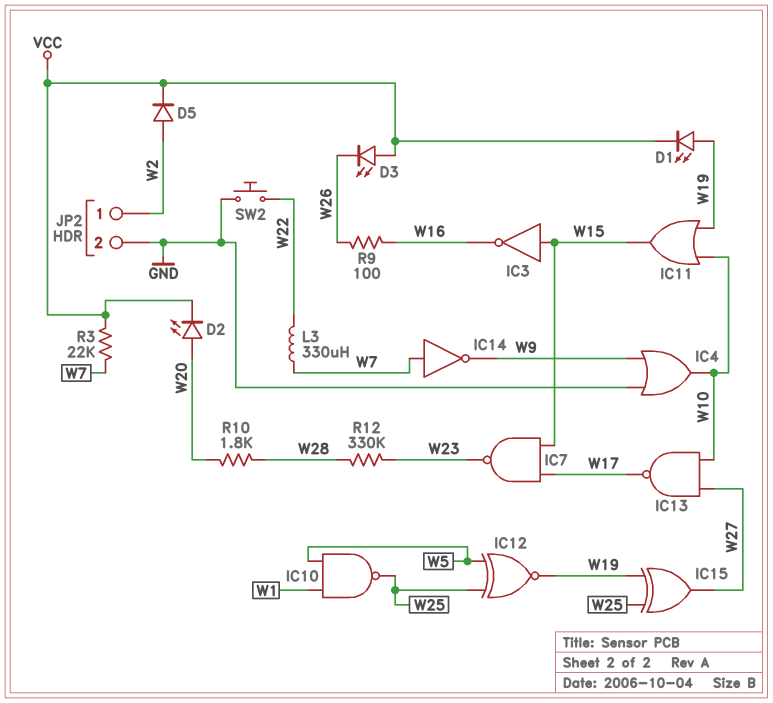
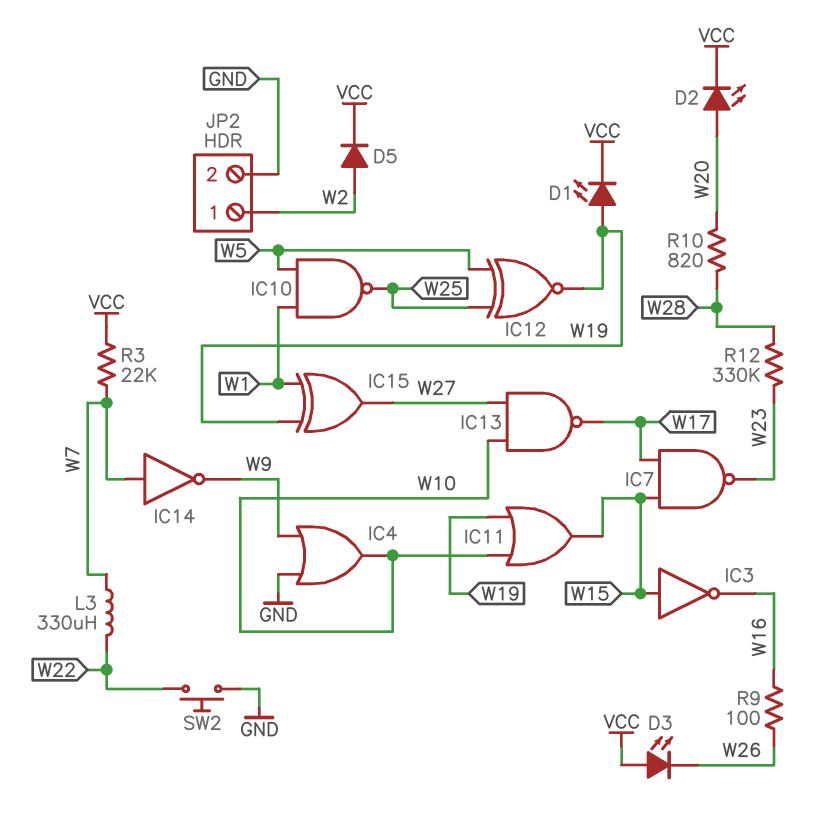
IC15: XOR (in W19, in W25, out W27) -> XOR (in W1, in W19, out W27)
R10: 1.8k (W20, W28) -> 820 (W20, W28)

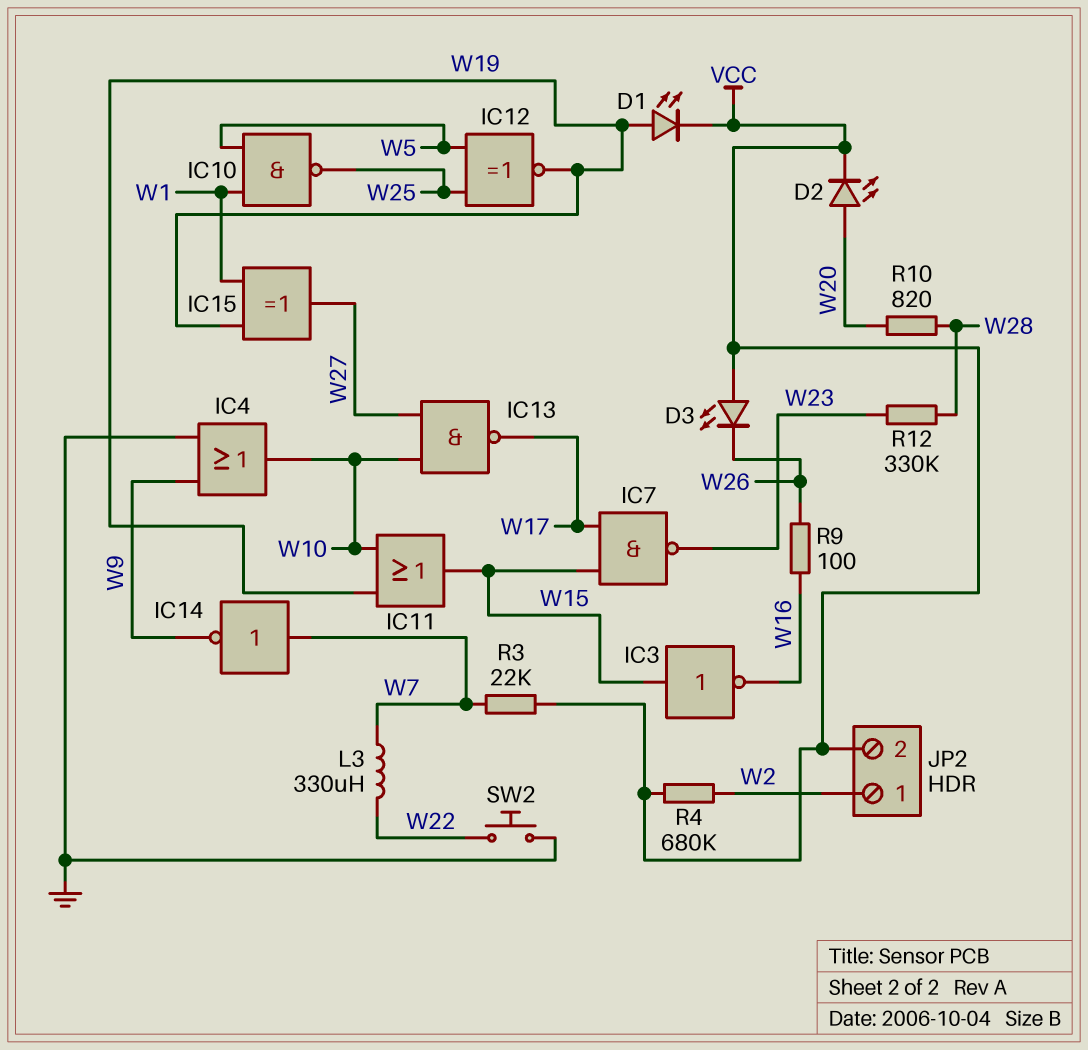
D5: diode (A W2, K VCC) -> none
JP2 pin 2: GND -> VCC
R4: none -> 680k (VCC, W2)

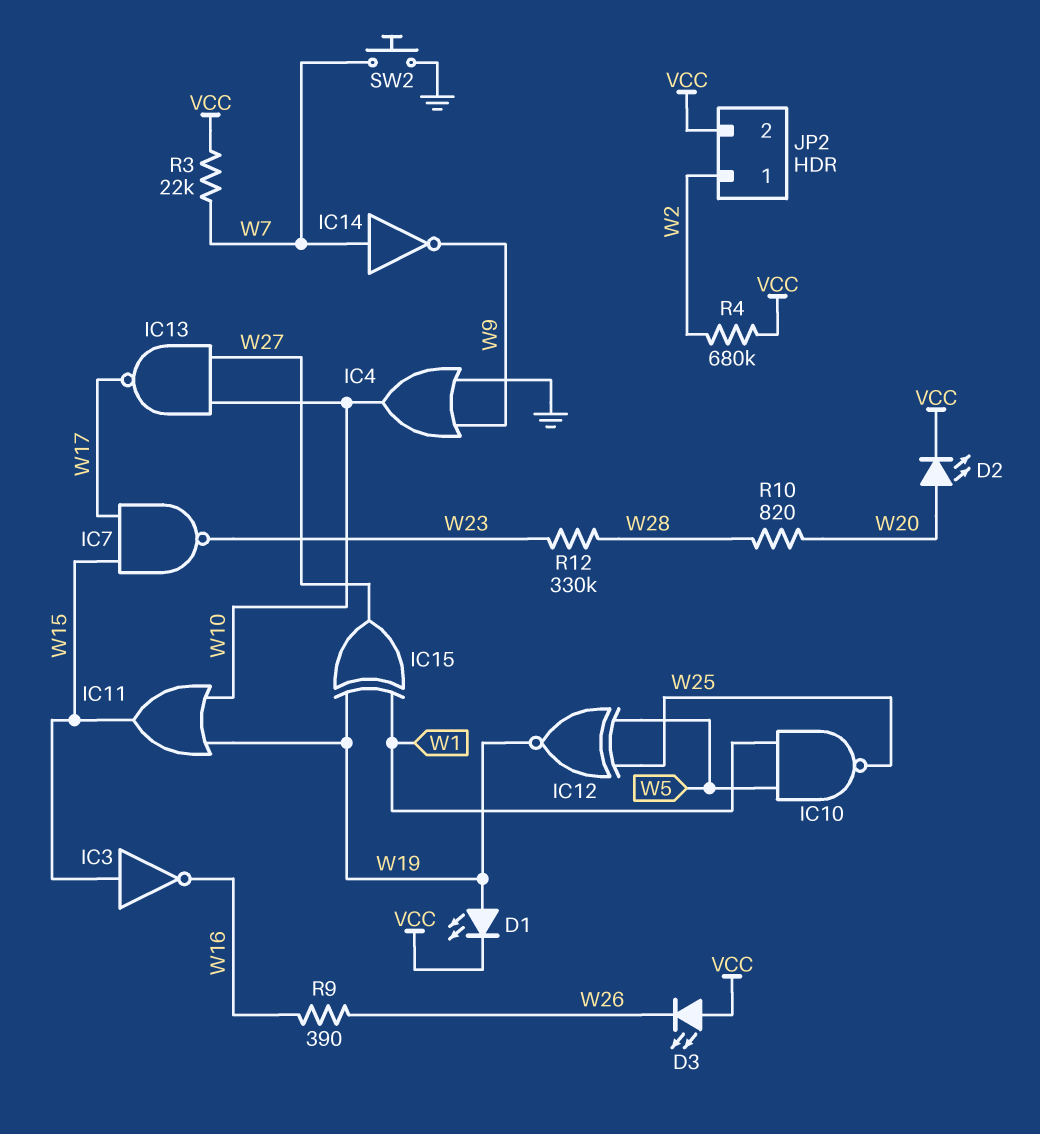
L3: 330uH (W7, W22) -> none
R9: 100 (W16, W26) -> 390 (W16, W26)
SW2: button (GND, W22) -> button (GND, W7)

